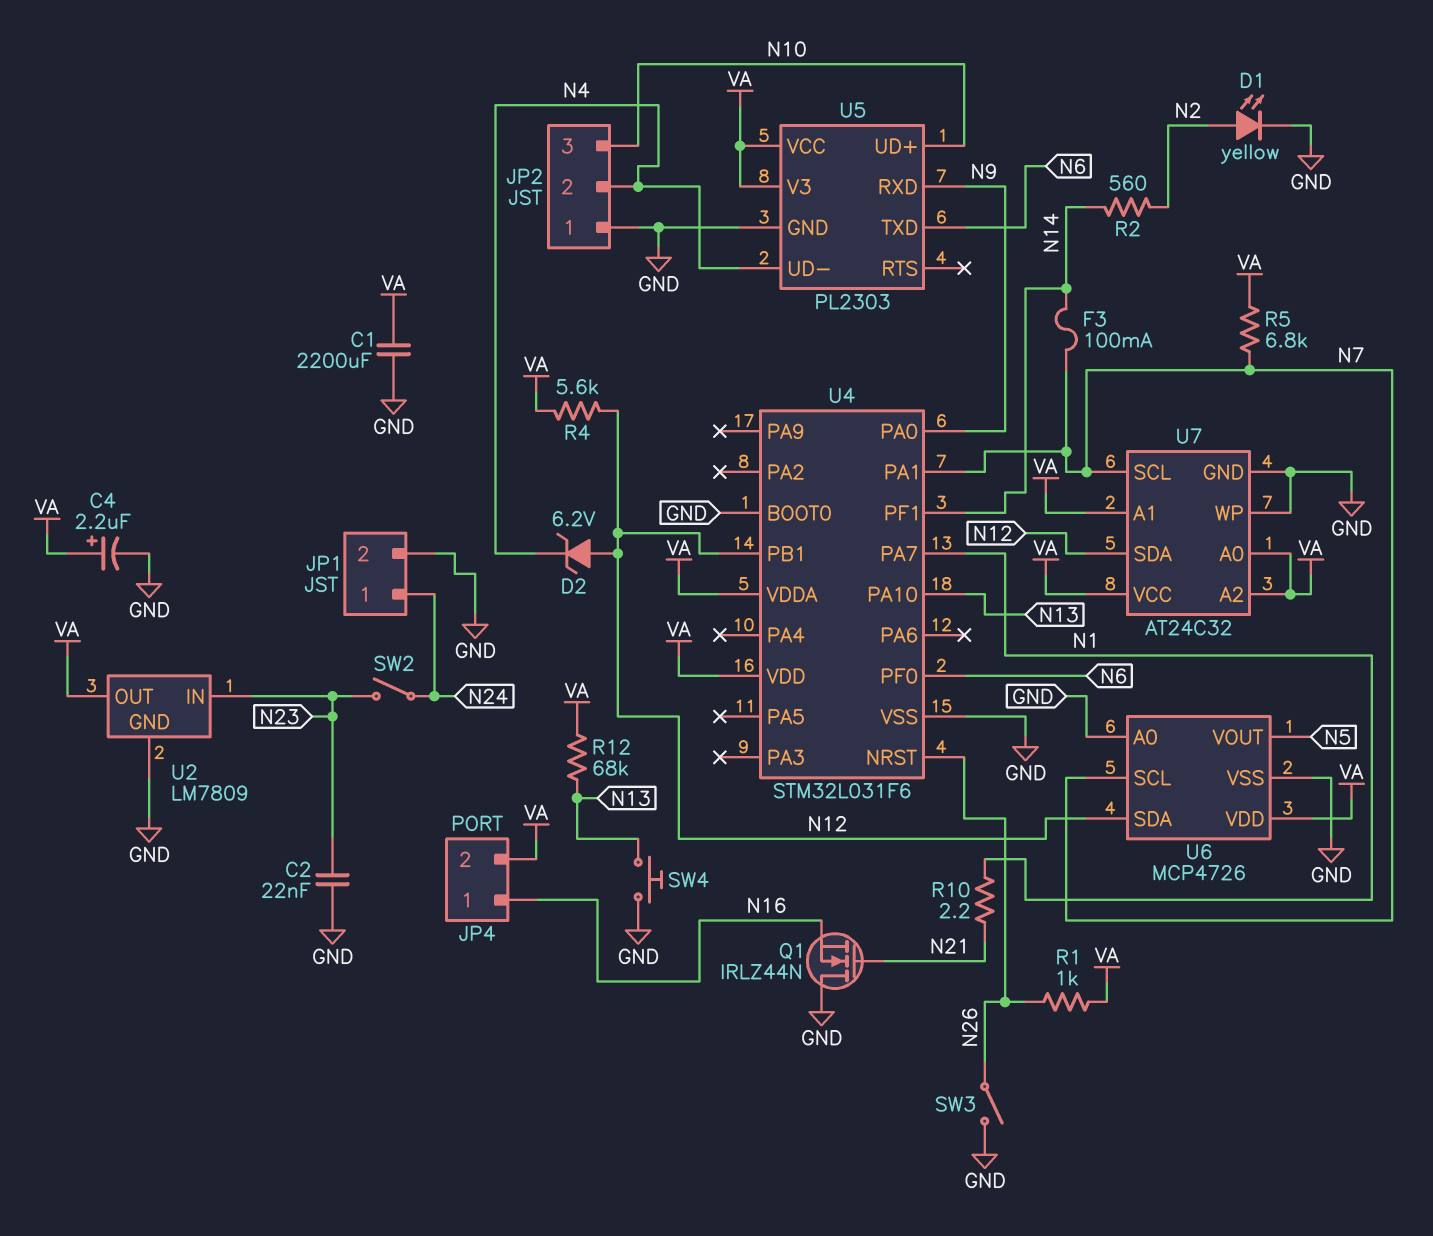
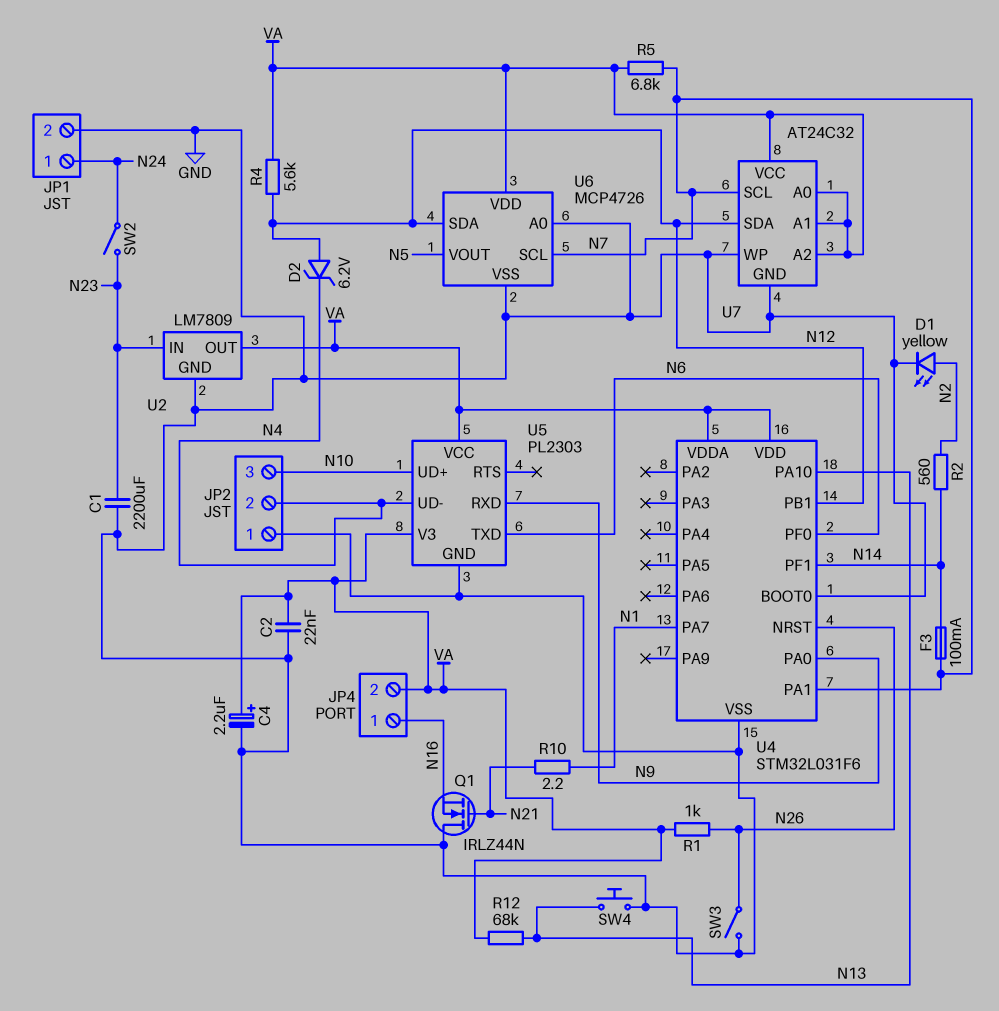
C1: 2200uF (GND, VA) -> 2200uF (GND, N23)
C2: 22nF (GND, N23) -> 22nF (GND, VA)

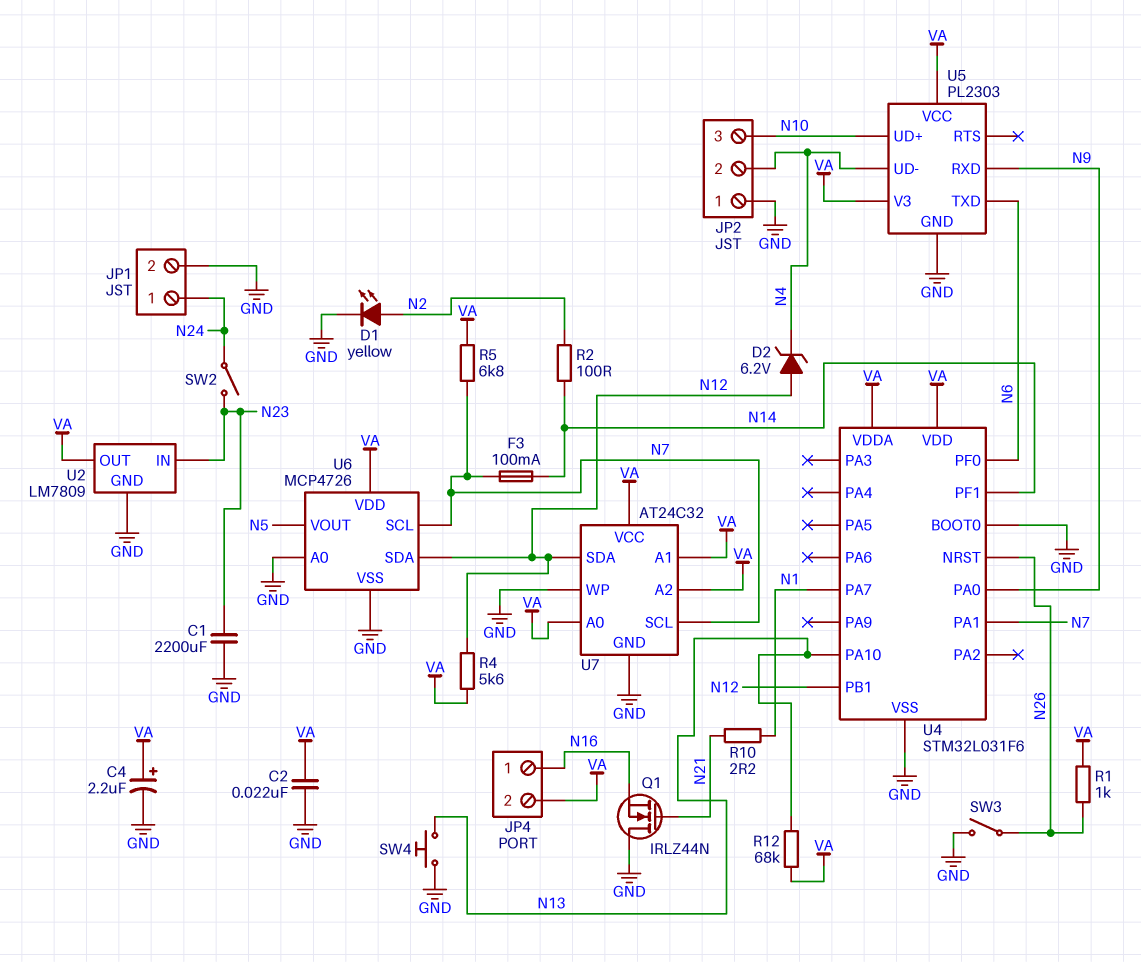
R2: 560 (N2, N14) -> 100 (N2, N14)

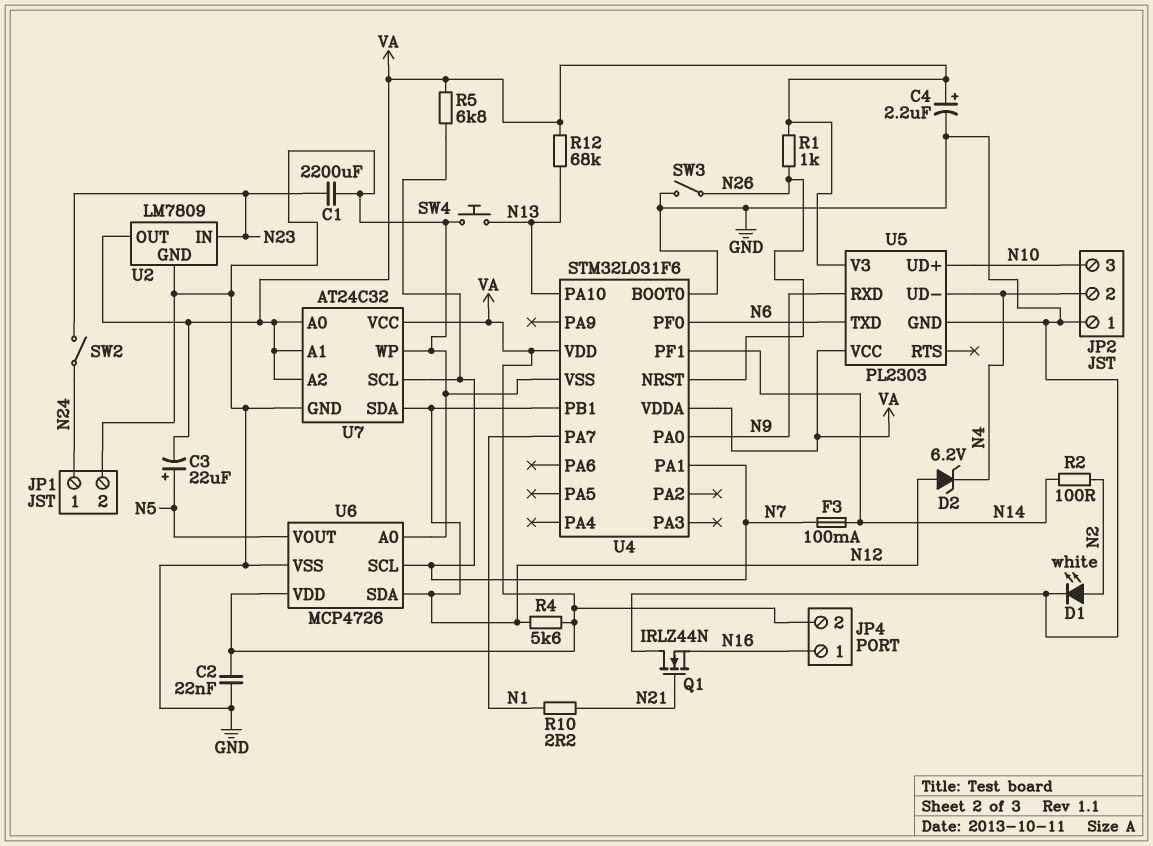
C3: none -> 22uF (plus N5, minus VA)
D1: LED yellow (A N2, K GND) -> LED white (A N2, K GND)

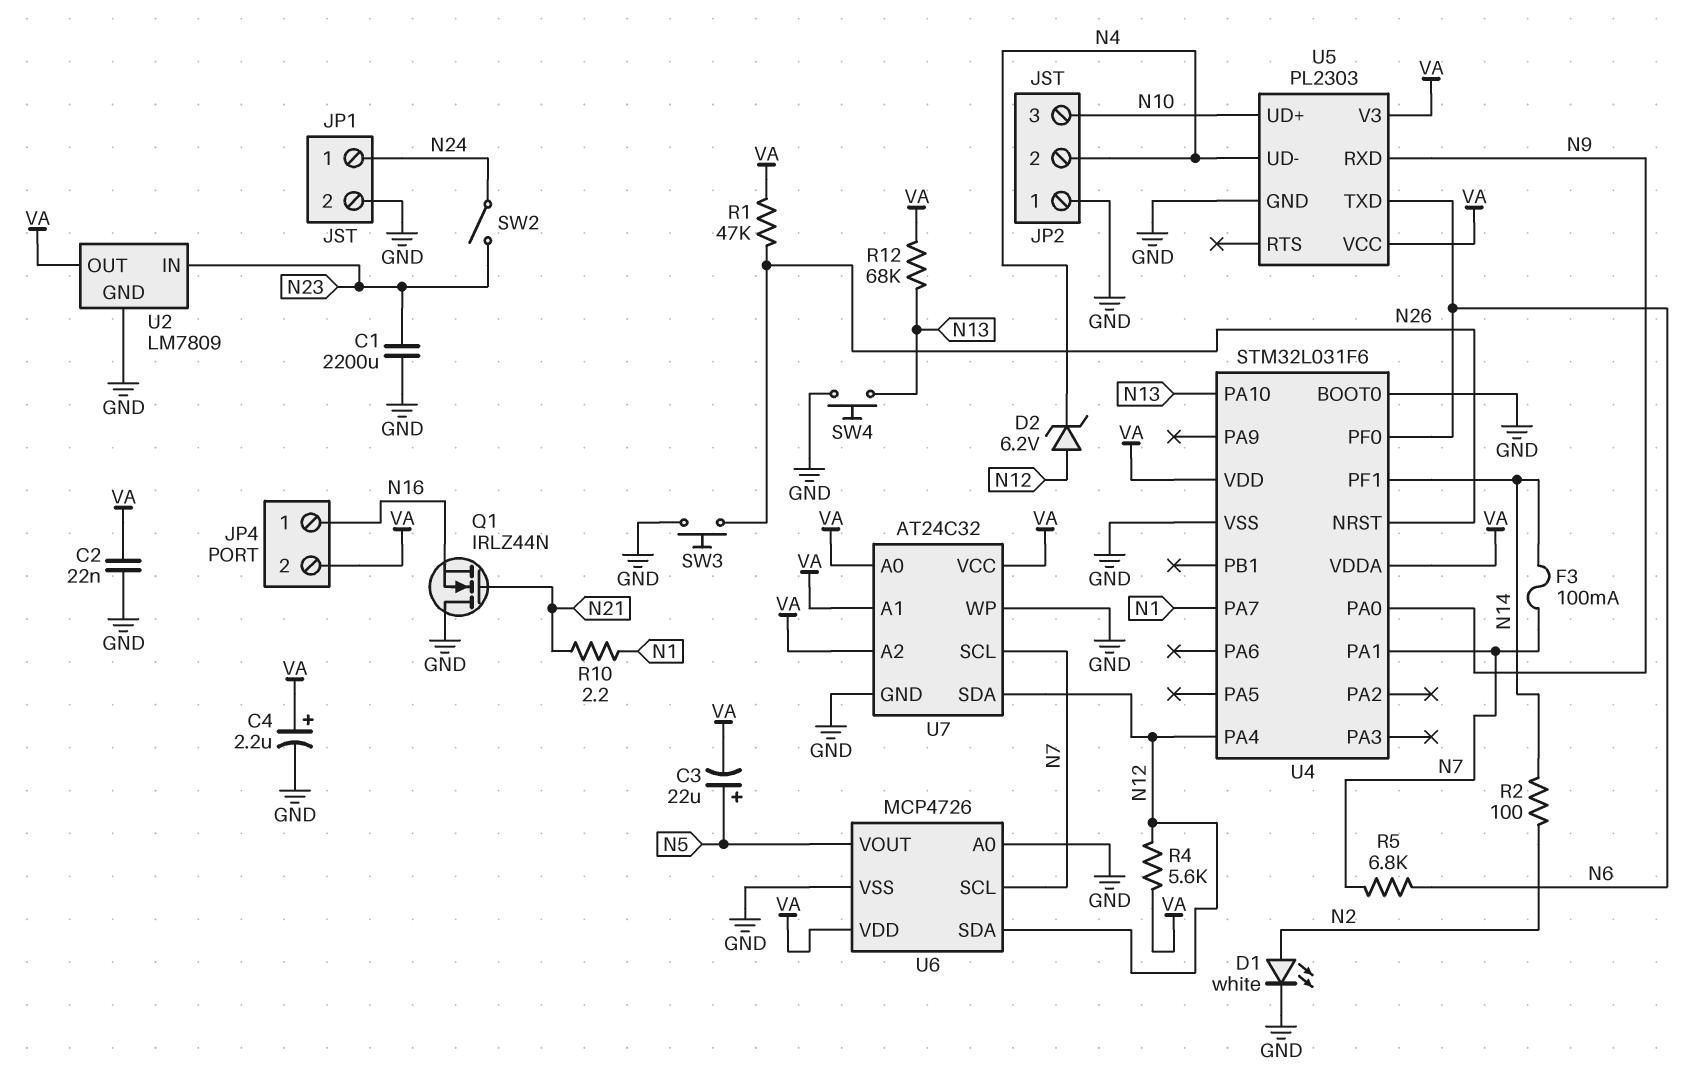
R1: 1k (N26, VA) -> 47k (N26, VA)
R5: 6.8k (N7, VA) -> 6.8k (N6, N7)
SW3: switch (GND, N26) -> button (GND, N26)
U4 pin PA4: none -> N12
U4 pin PB1: N12 -> none

